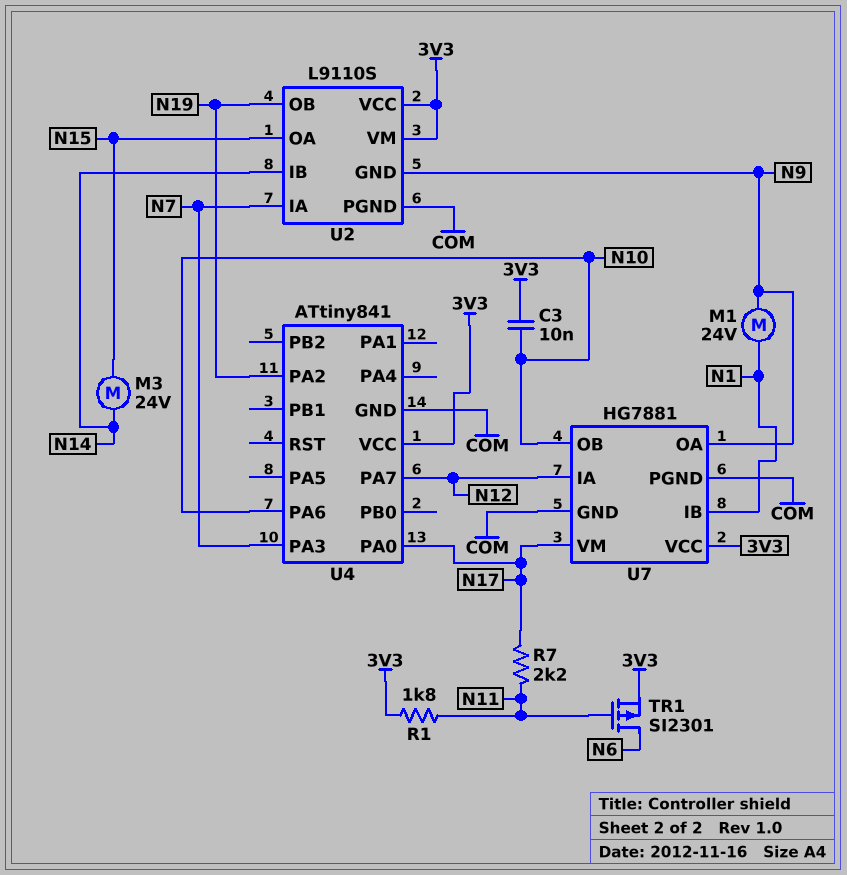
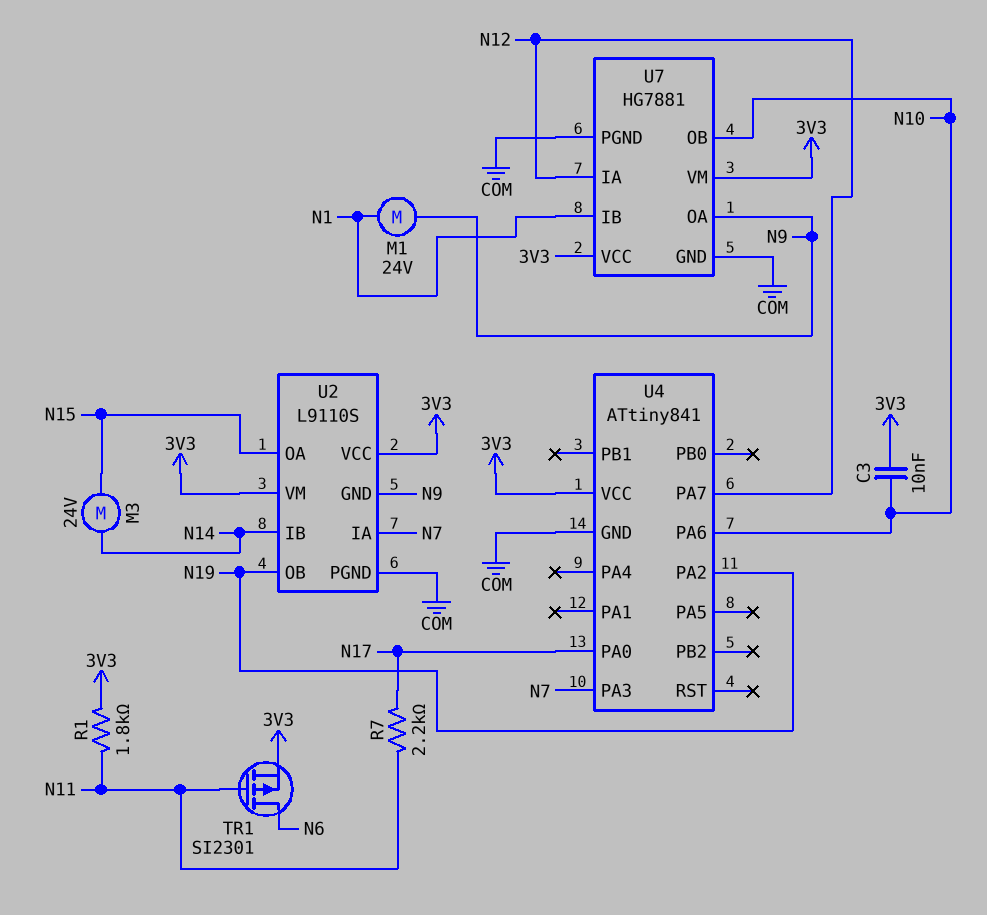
U7 pin VM: N17 -> 3V3

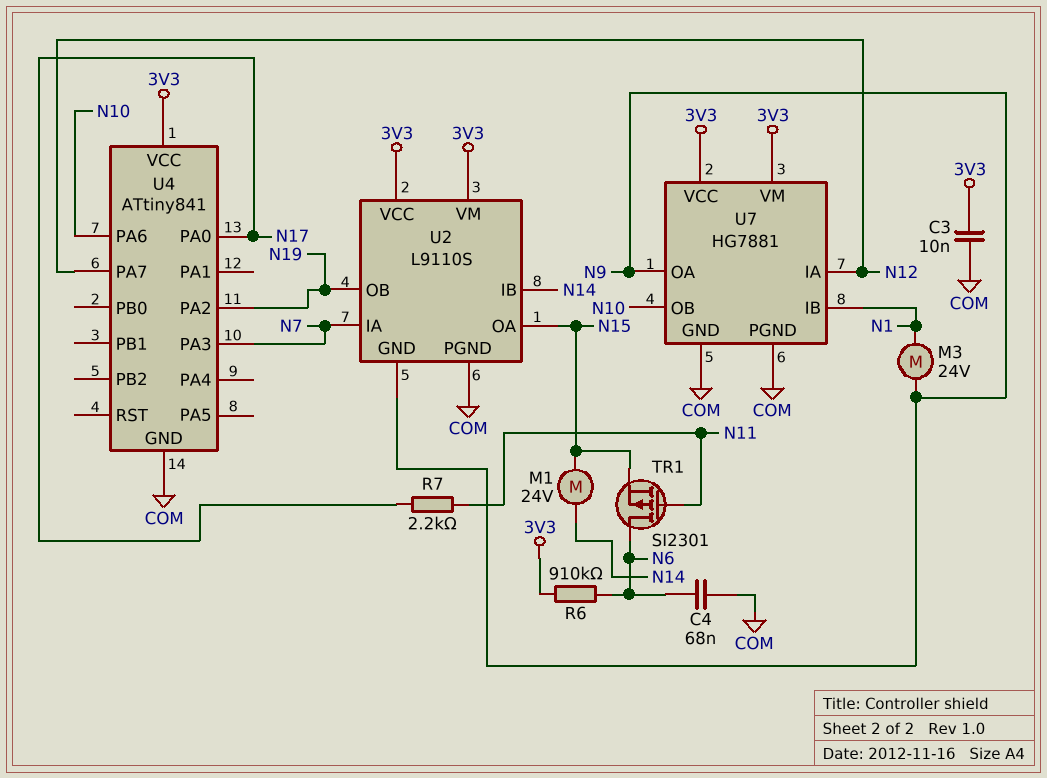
C3: 10nF (3V3, N10) -> 10nF (3V3, COM)
C4: none -> 68nF (COM, N6)
M1: motor 24V (N1, N9) -> motor 24V (N14, N15)
M3: motor 24V (N14, N15) -> motor 24V (N1, N9)
R1: 1.8k (3V3, N11) -> none
R6: none -> 910k (3V3, N6)
TR1: PMOS SI2301 (G N11, D N6, S 3V3) -> PMOS SI2301 (G N11, D N6, S N15)

